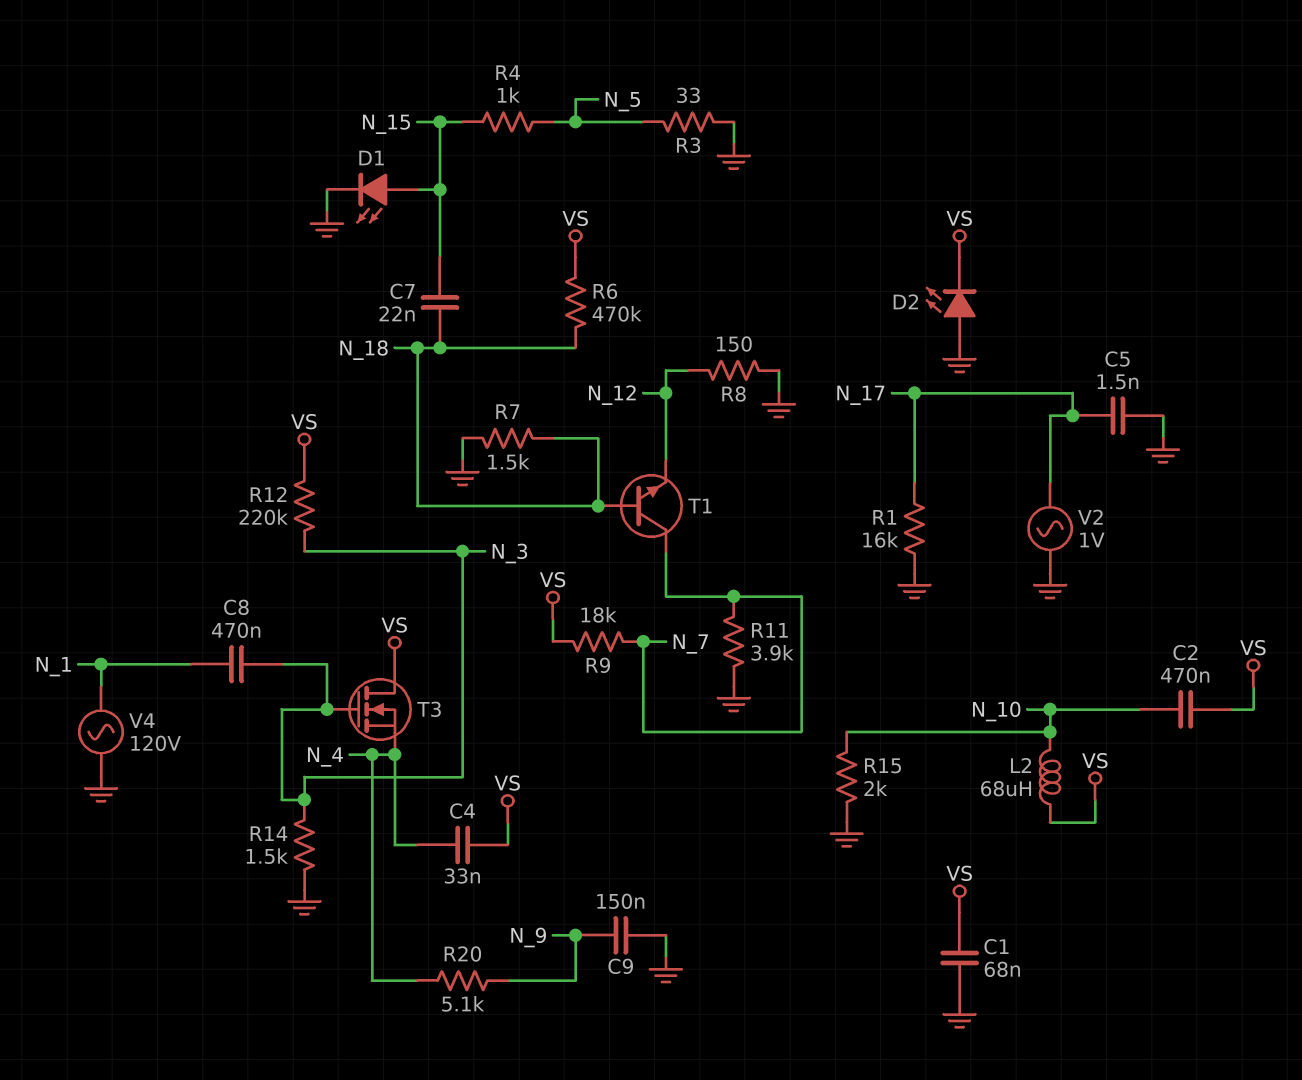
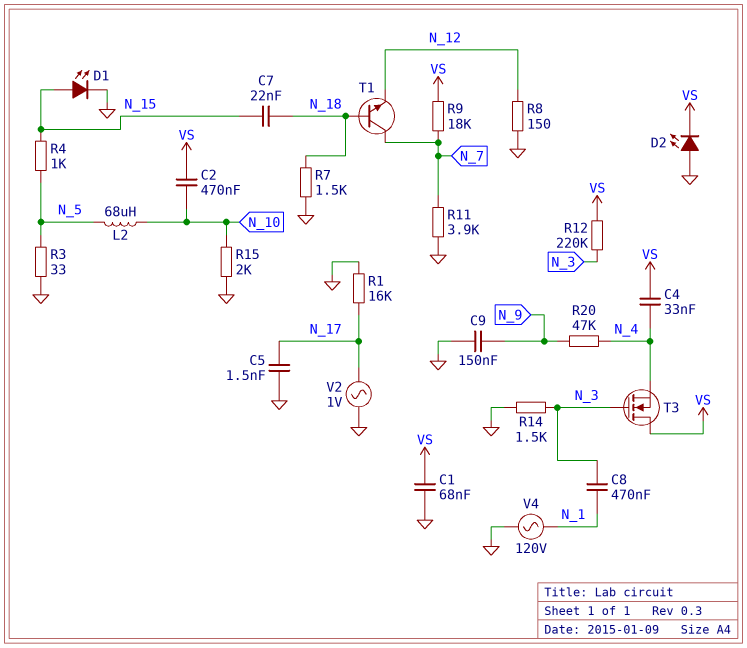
L2: 68uH (N_10, VS) -> 68uH (N_5, N_10)
R6: 470k (N_18, VS) -> none
R20: 5.1k (N_4, N_9) -> 47k (N_4, N_9)

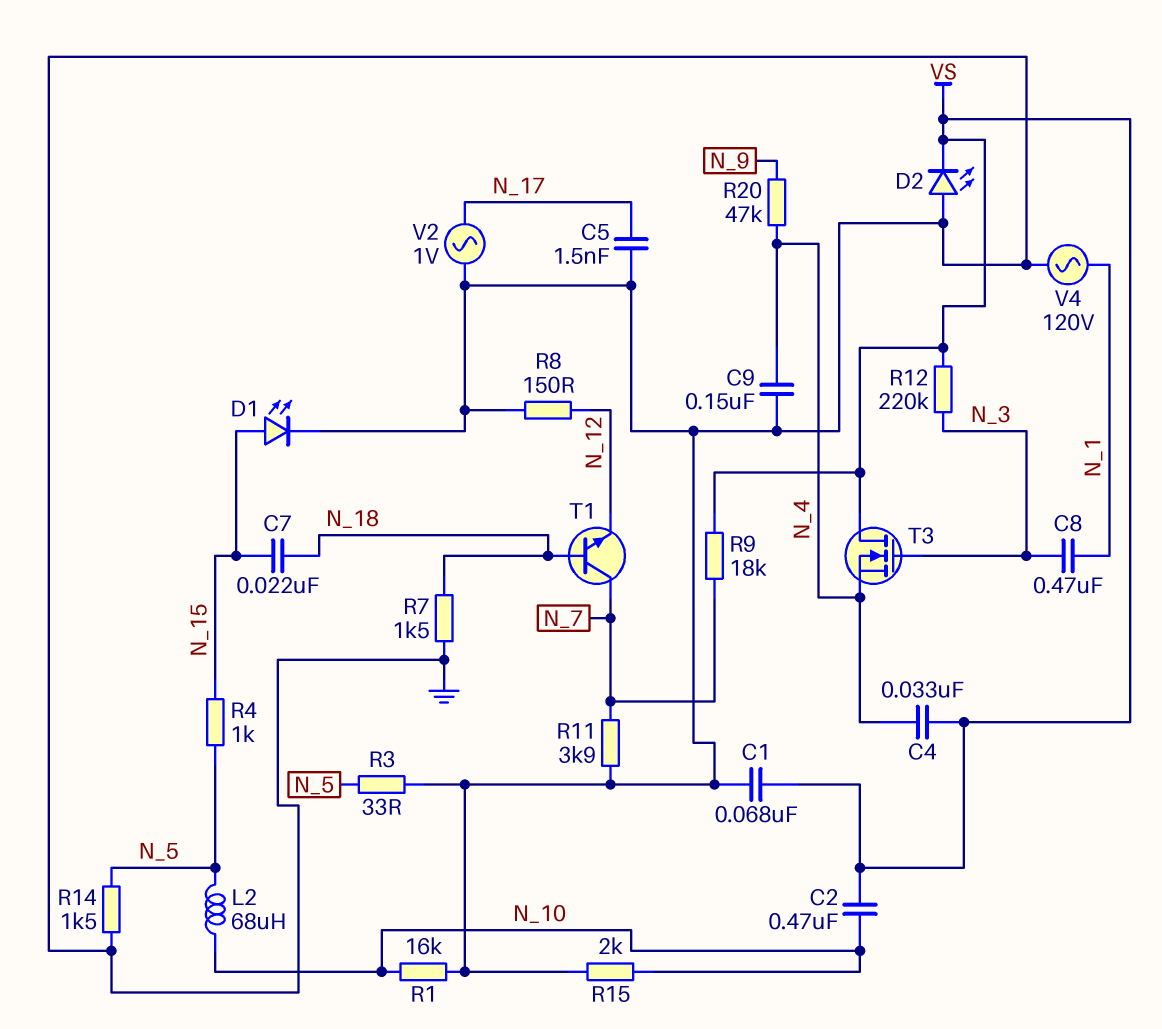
C9: 150nF (GND, N_9) -> 150nF (GND, N_4)
R1: 16k (GND, N_17) -> 16k (GND, N_10)
R14: 1.5k (GND, N_3) -> 1.5k (GND, N_5)

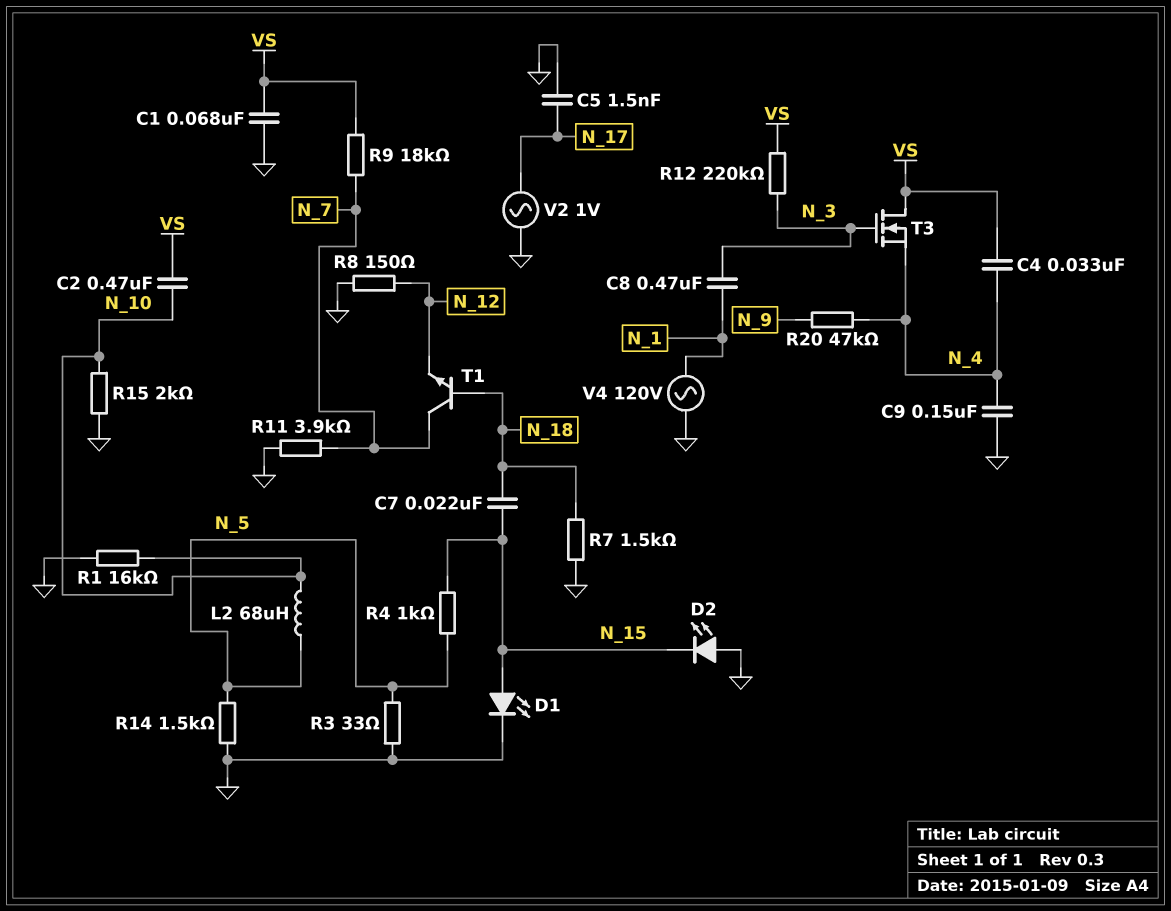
D2: LED (A GND, K VS) -> LED (A GND, K N_15)

